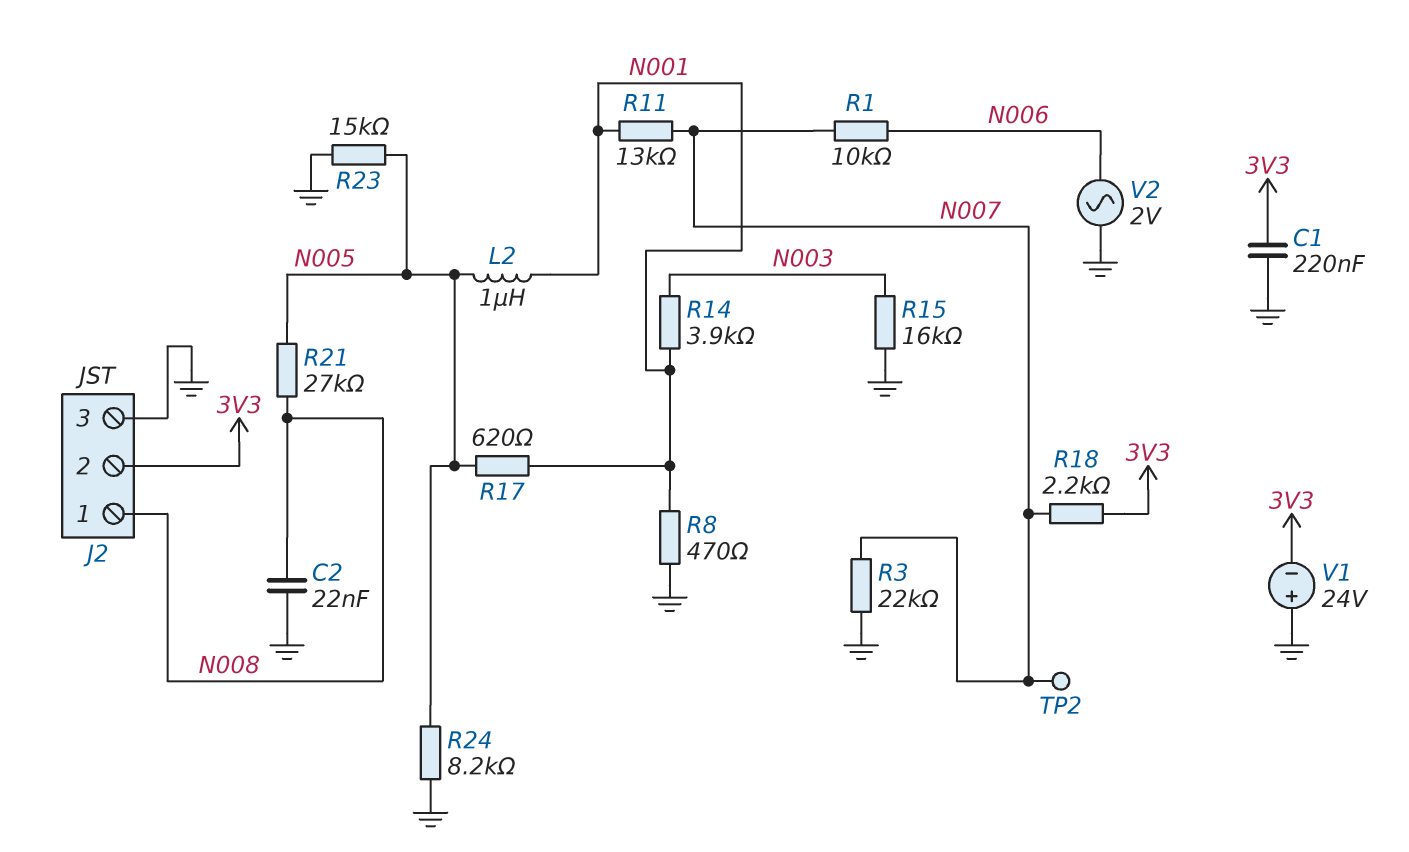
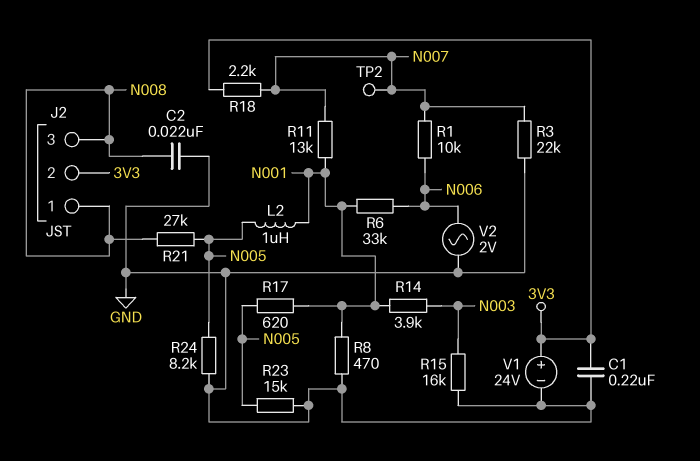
J2 pin 3: GND -> N008
R6: none -> 33k (N001, N006)
V1: 24V (plus GND, minus 3V3) -> 24V (plus 3V3, minus GND)

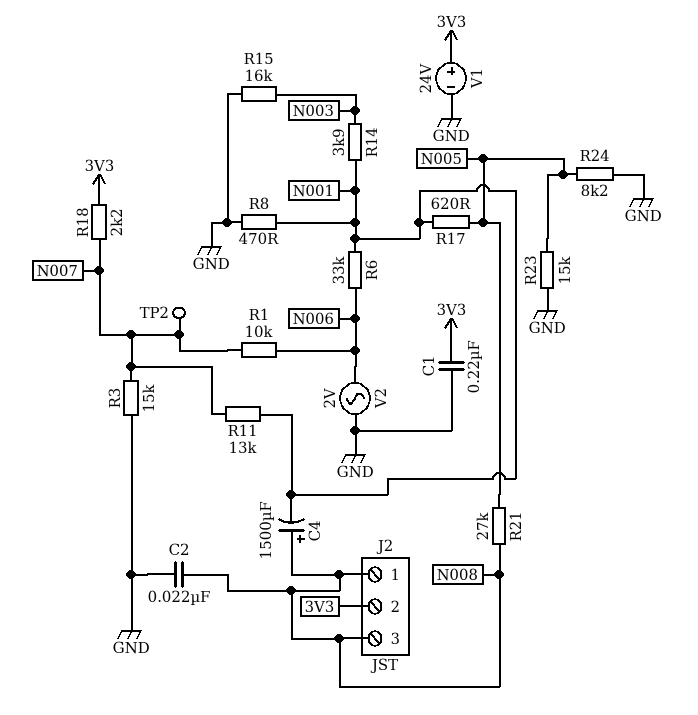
C4: none -> 1500uF (plus N008, minus N001)
L2: 1uH (N001, N005) -> none
R3: 22k (GND, N007) -> 15k (GND, N007)

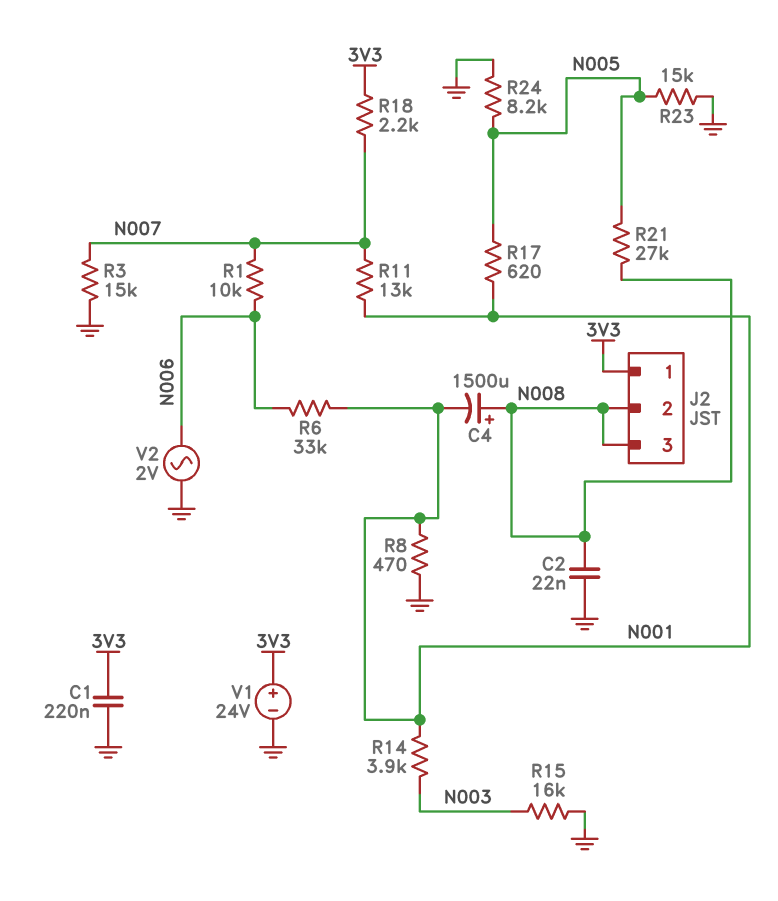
J2 pin 1: N008 -> 3V3
J2 pin 2: 3V3 -> N008
TP2: test point (N007) -> none

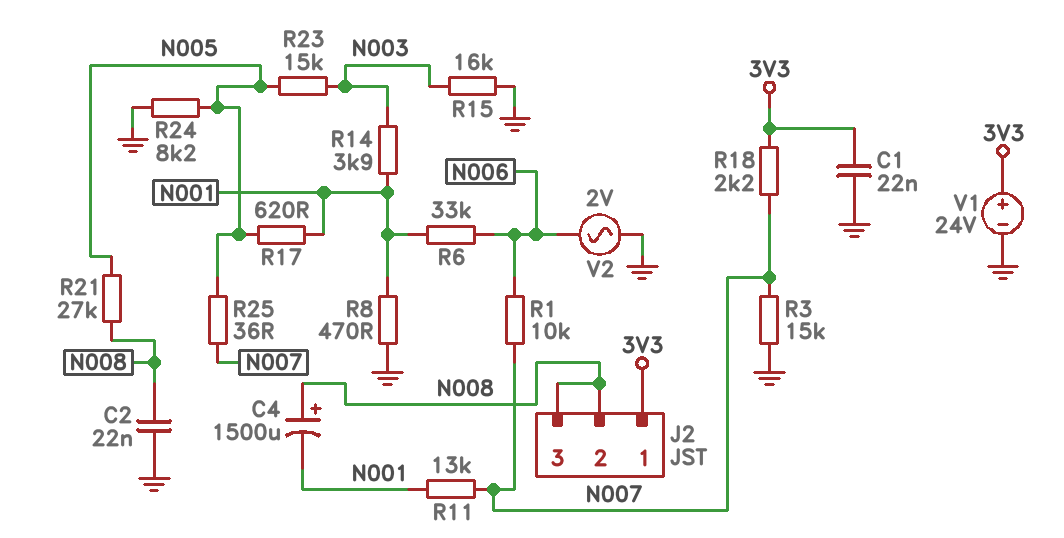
C1: 220nF (3V3, GND) -> 22nF (3V3, GND)
R23: 15k (GND, N005) -> 15k (N003, N005)
R25: none -> 36 (N005, N007)

